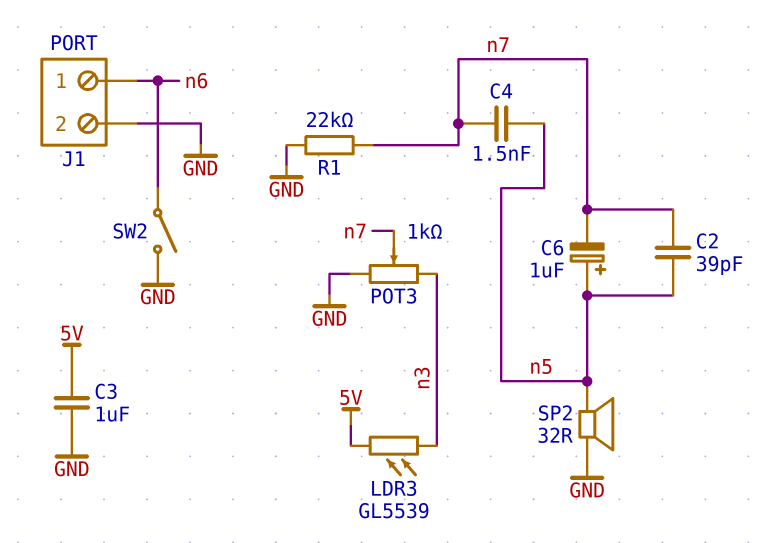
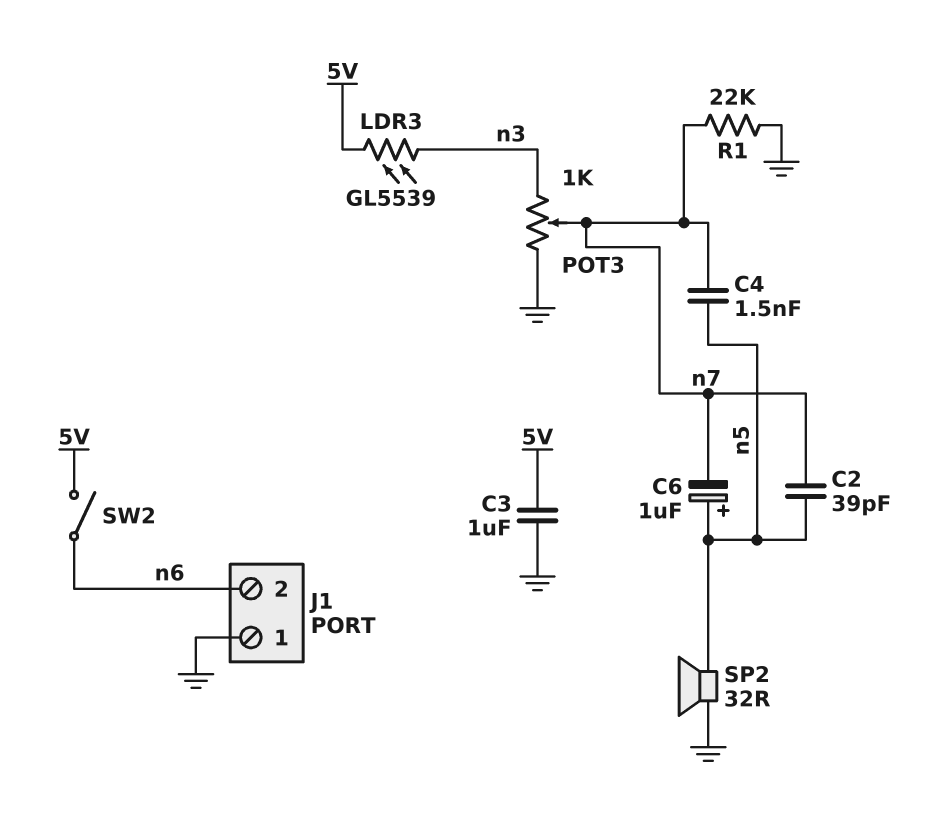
J1 pin 1: n6 -> GND
J1 pin 2: GND -> n6
SW2: switch (GND, n6) -> switch (5V, n6)

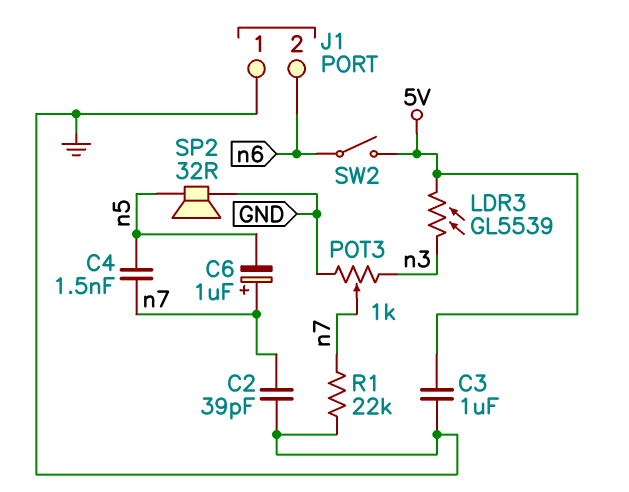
C2: 39pF (n5, n7) -> 39pF (GND, n7)
C6: 1uF (plus n5, minus n7) -> 1uF (plus n7, minus n5)

